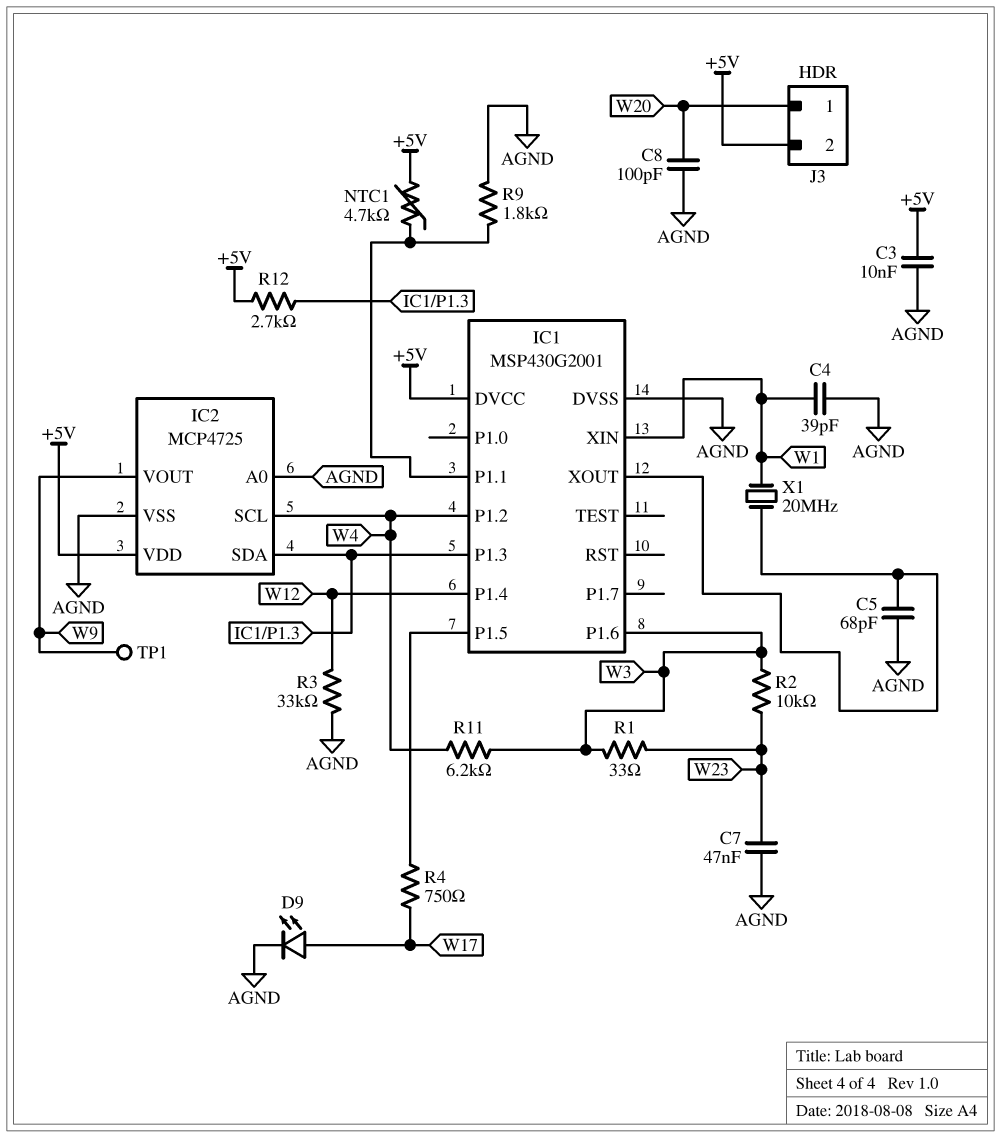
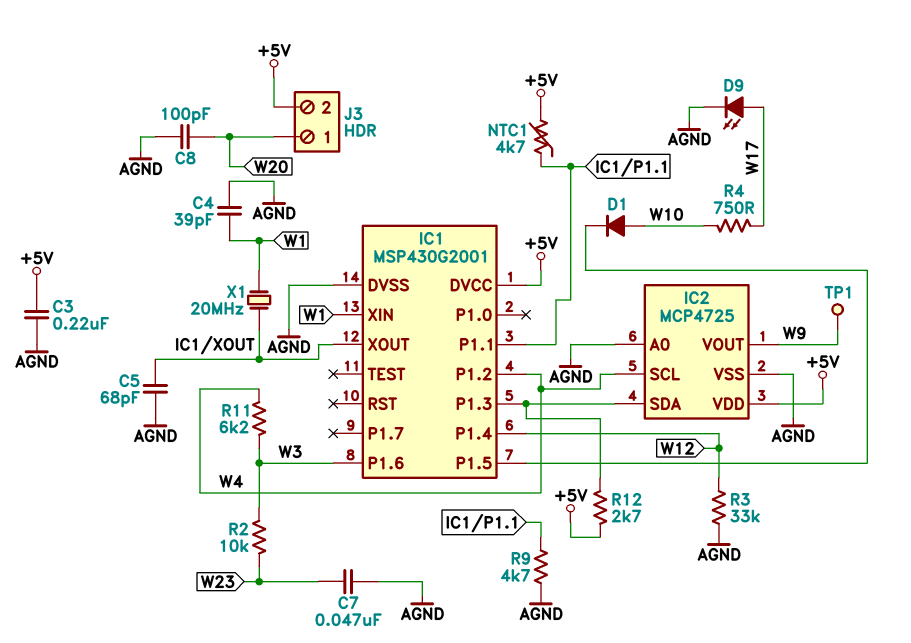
C3: 10nF (+5V, AGND) -> 220nF (+5V, AGND)
D1: none -> diode (A W10, K IC1/P1.5)
R1: 33 (W3, W23) -> none
R4: 750 (IC1/P1.5, W17) -> 750 (W10, W17)
R9: 1.8k (AGND, IC1/P1.1) -> 4.7k (AGND, IC1/P1.1)

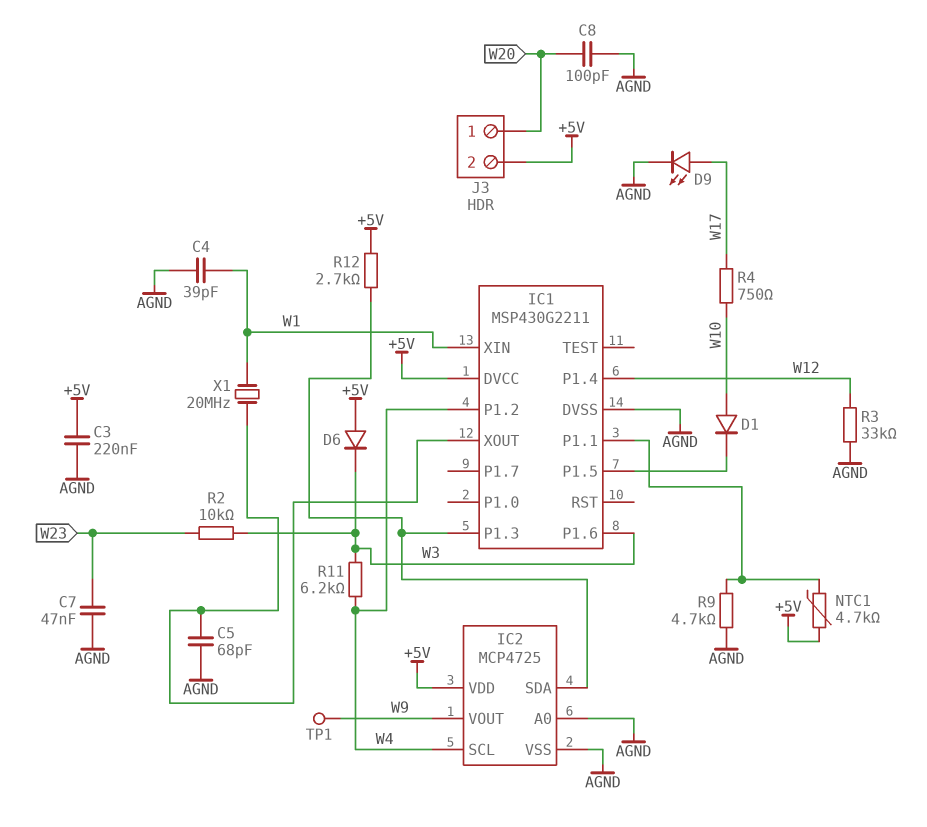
D6: none -> diode (A +5V, K W3)
IC1: MSP430G2001 -> MSP430G2211

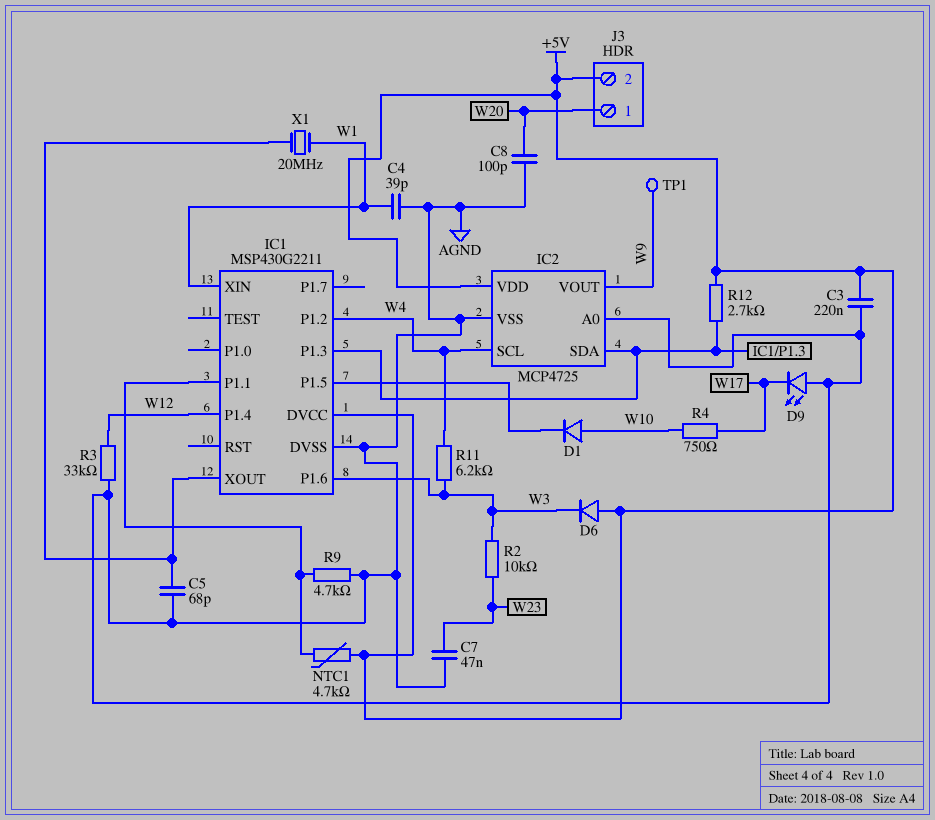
D9: LED (A W17, K AGND) -> LED (A AGND, K W17)

